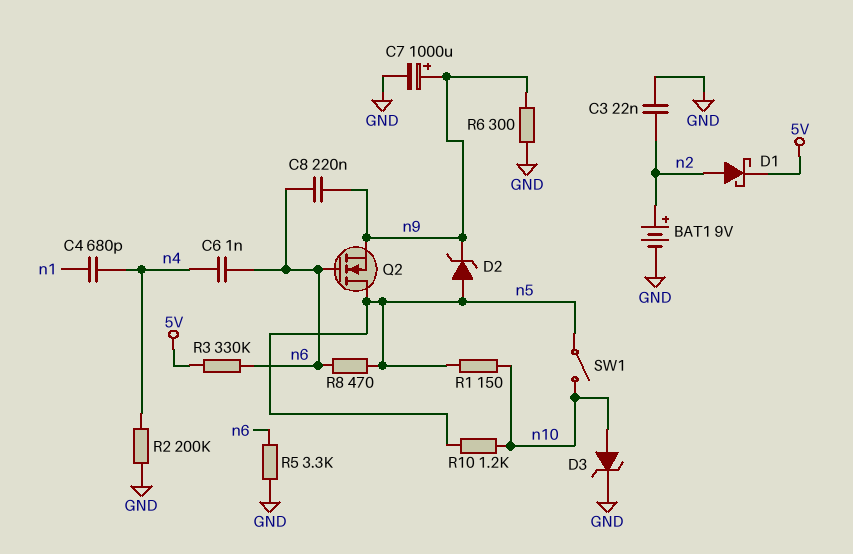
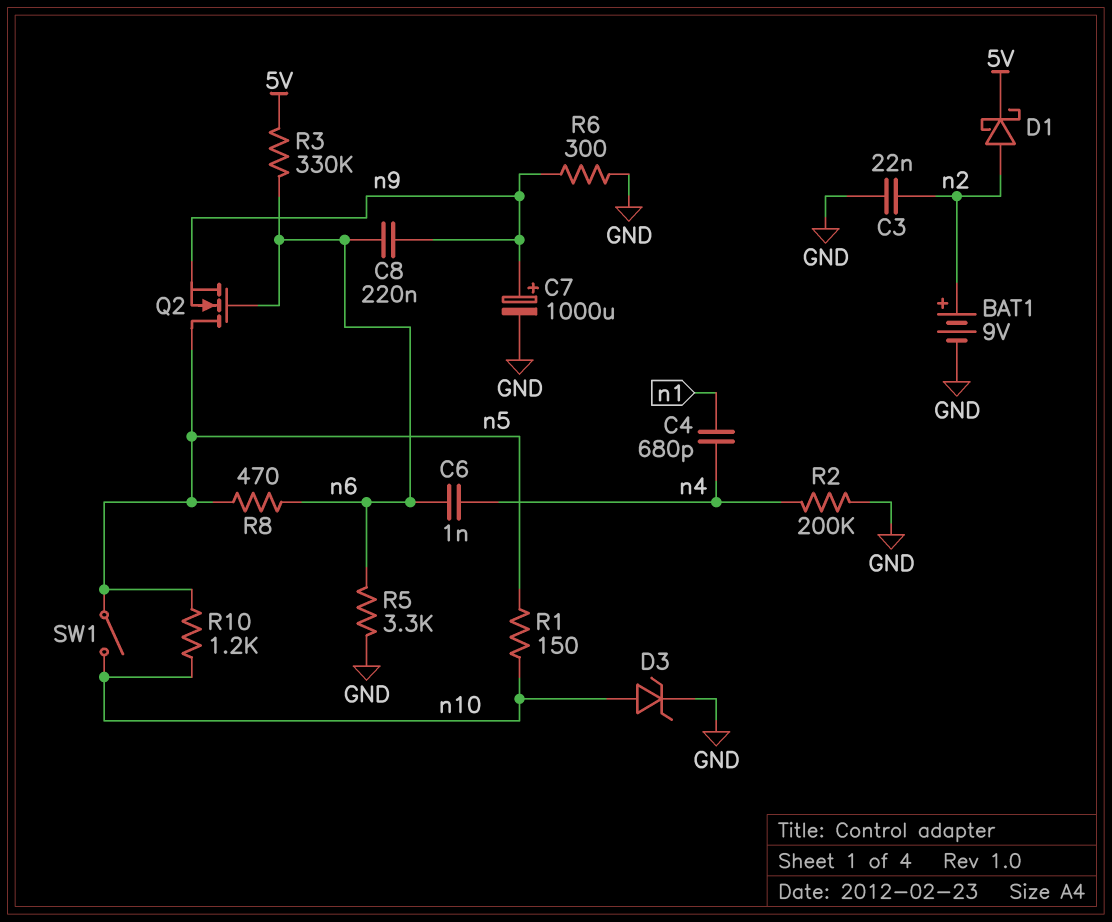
D2: zener (A n5, K n9) -> none

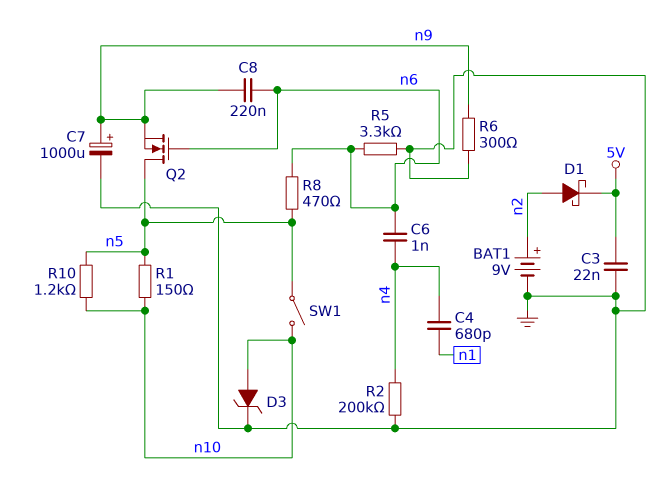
C3: 22nF (GND, n2) -> 22nF (5V, GND)
R3: 330k (5V, n6) -> none

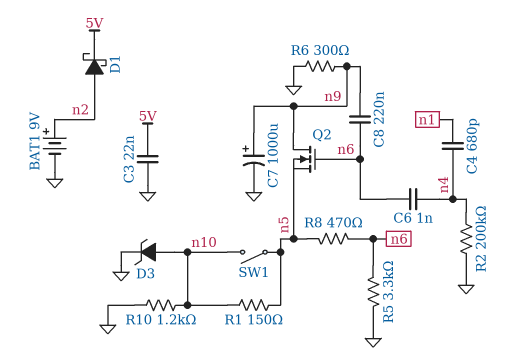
Q2: NMOS (G n6, D n5, S n9) -> NMOS (G n6, D n9, S n5)
R10: 1.2k (n5, n10) -> 1.2k (GND, n10)

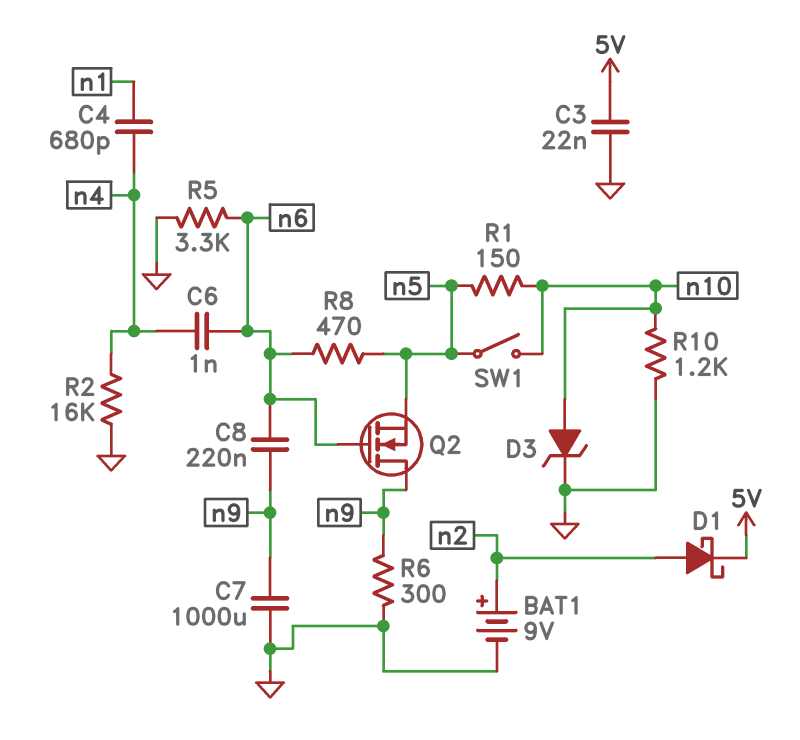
C7: 1000uF (plus n9, minus GND) -> 1000uF (GND, n9)
R2: 200k (GND, n4) -> 16k (GND, n4)

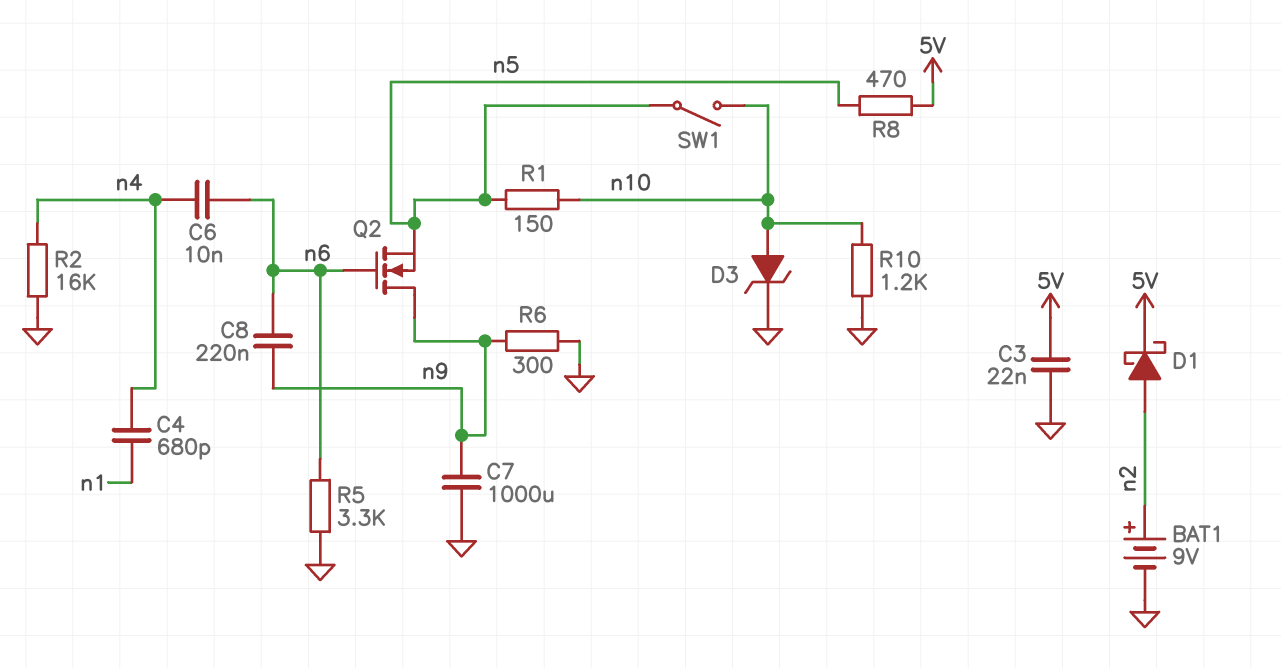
C6: 1nF (n4, n6) -> 10nF (n4, n6)
R8: 470 (n5, n6) -> 470 (5V, n5)

